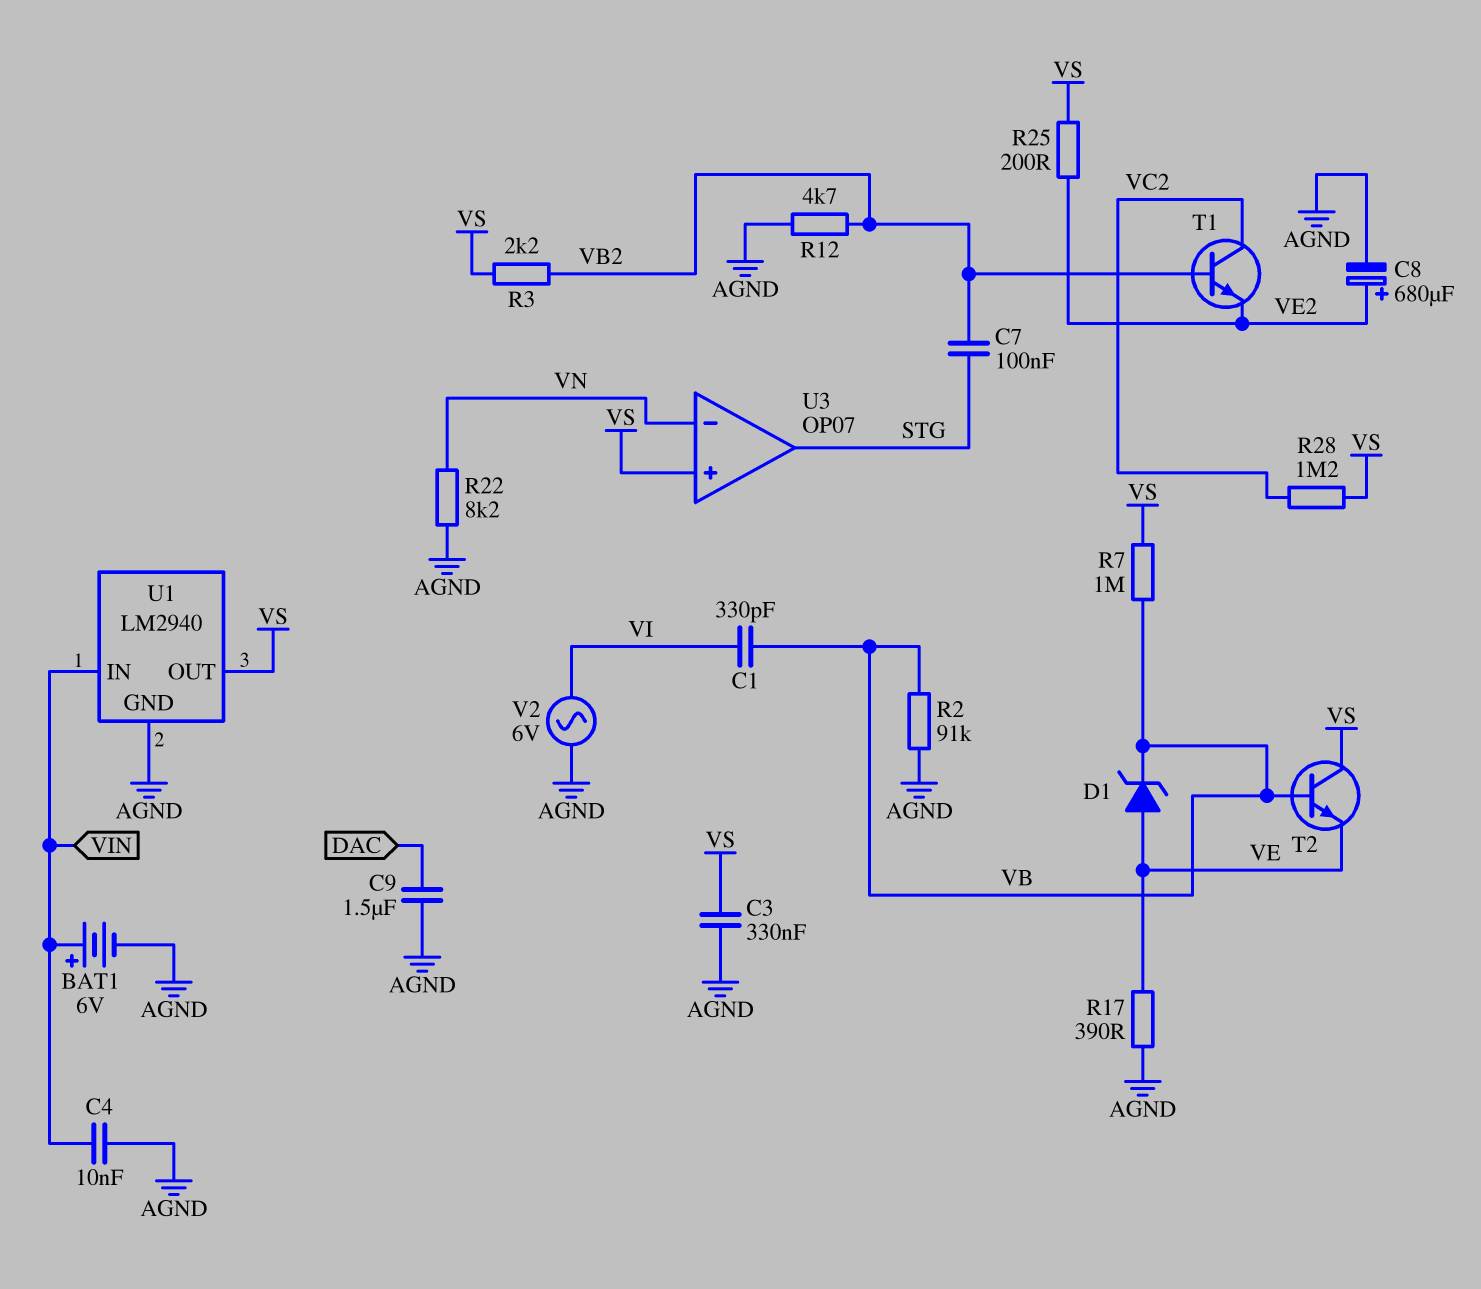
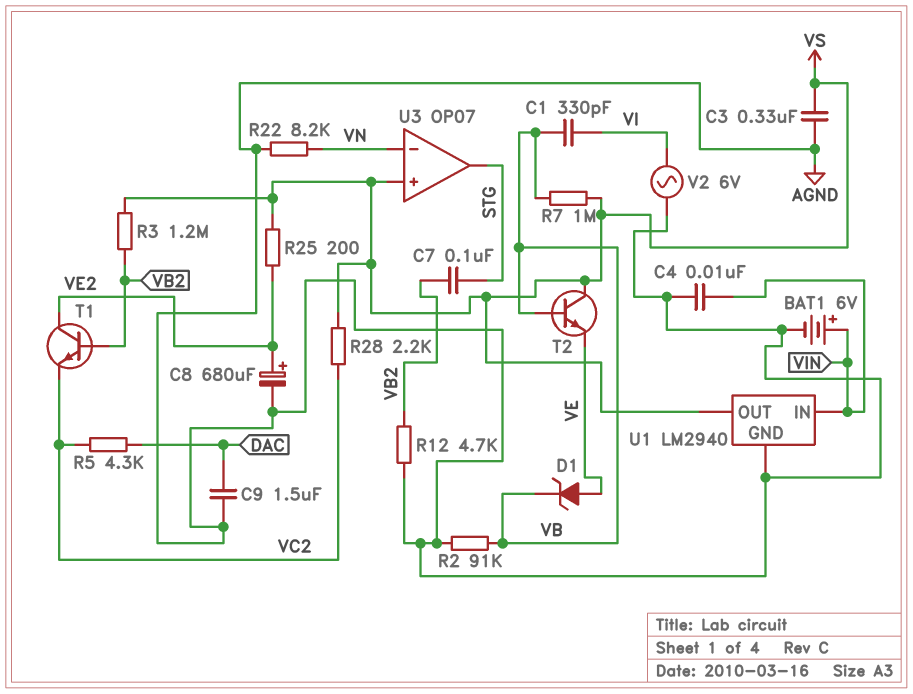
R3: 2.2k (VB2, VS) -> 1.2M (VB2, VS)
R5: none -> 4.3k (DAC, VC2)
R17: 390 (AGND, VE) -> none
R28: 1.2M (VC2, VS) -> 2.2k (VC2, VS)
T1: NPN (B VB2, C VC2, E VE2) -> NPN (B VB2, C VE2, E VC2)

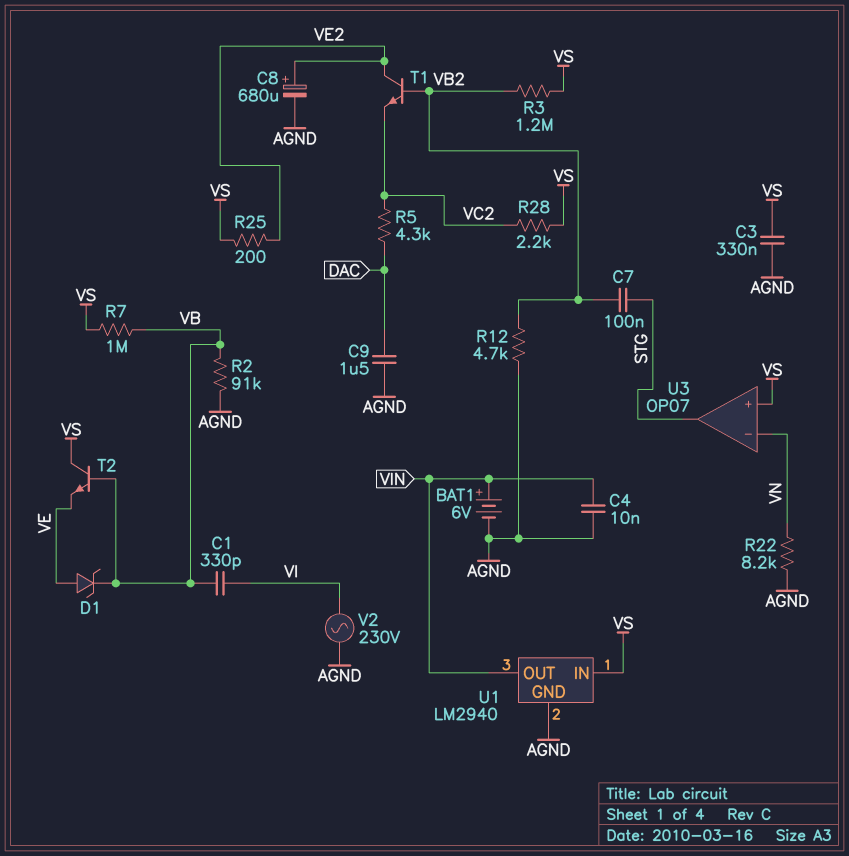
U1 pin IN: VIN -> VS
U1 pin OUT: VS -> VIN
V2: AC 6V (AGND, VI) -> AC 230V (AGND, VI)

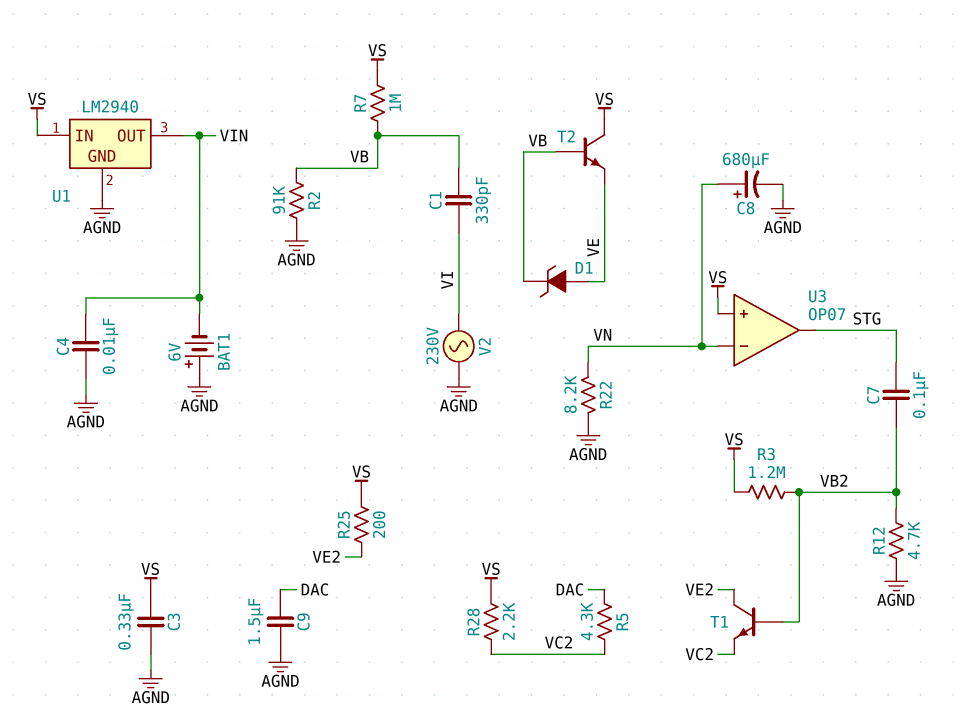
BAT1: 6V (plus VIN, minus AGND) -> 6V (plus AGND, minus VIN)
C8: 680uF (plus VE2, minus AGND) -> 680uF (plus VN, minus AGND)

